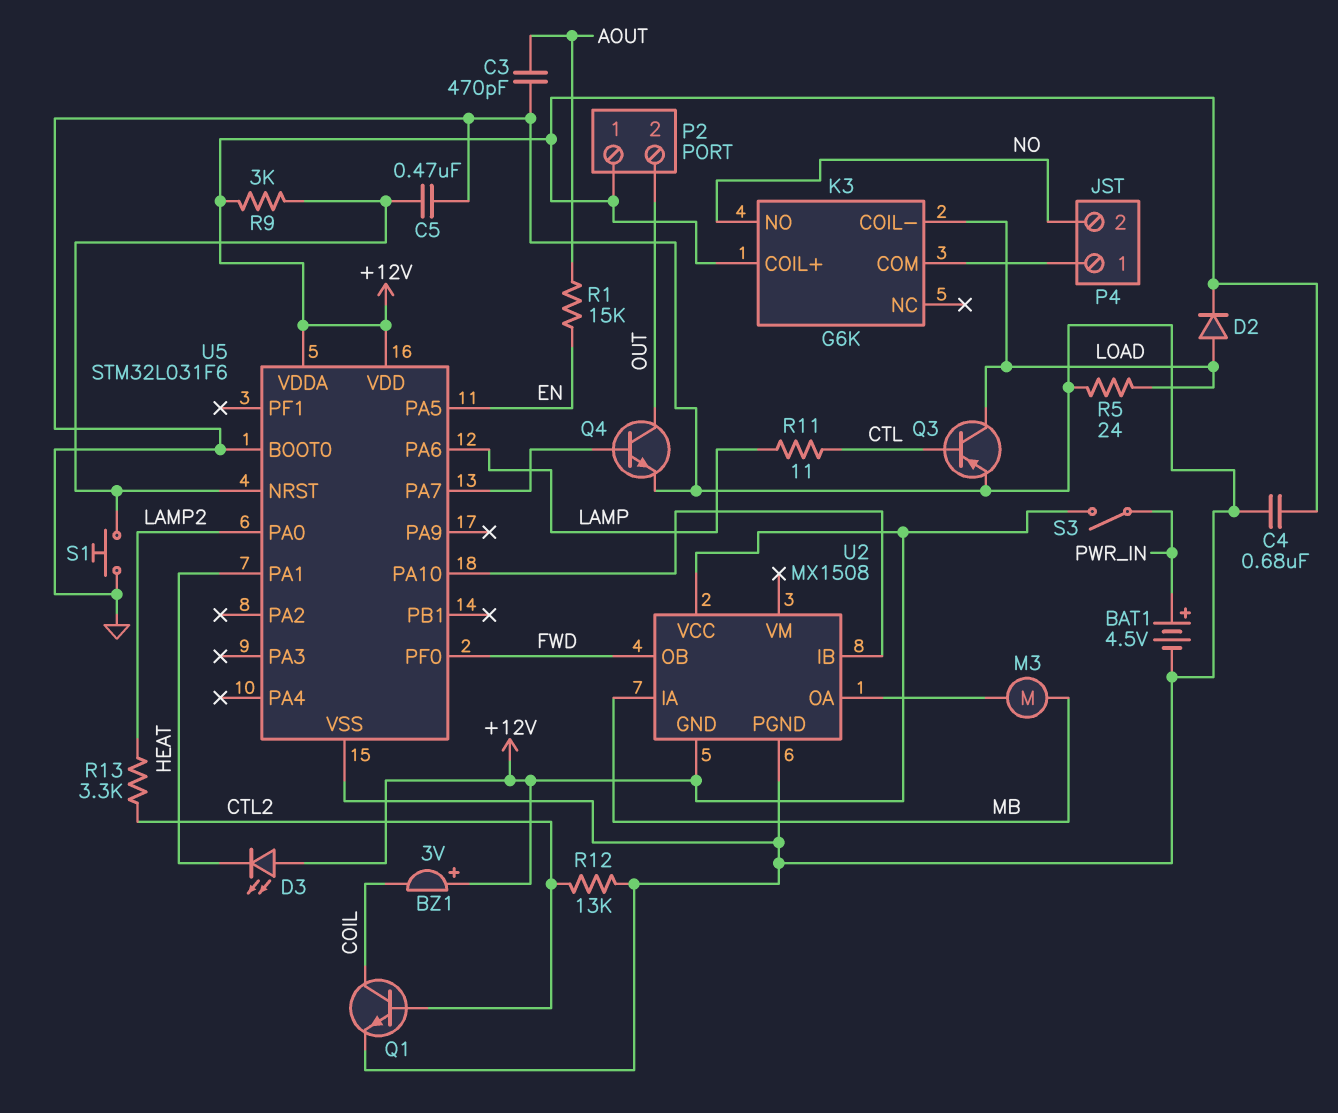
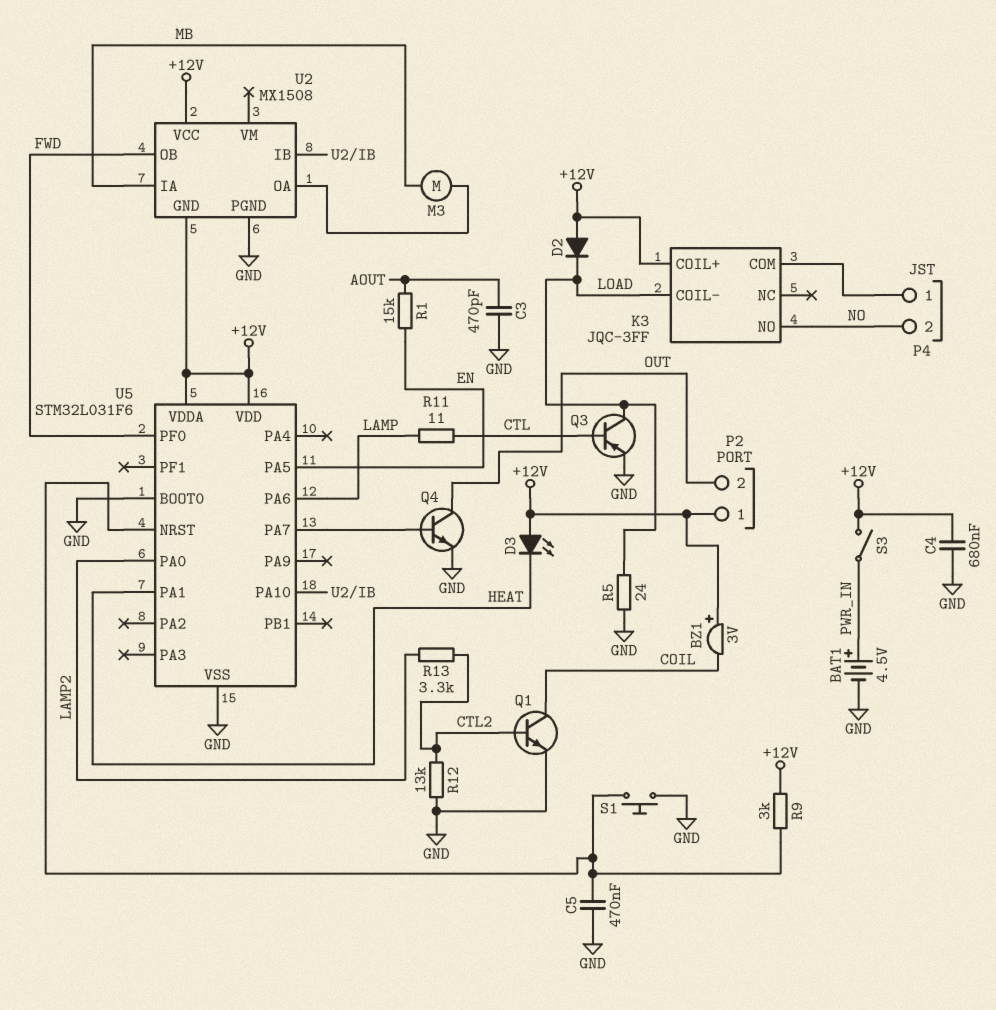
D2: diode (A LOAD, K +12V) -> diode (A +12V, K LOAD)
K3: G6K -> JQC-3FF

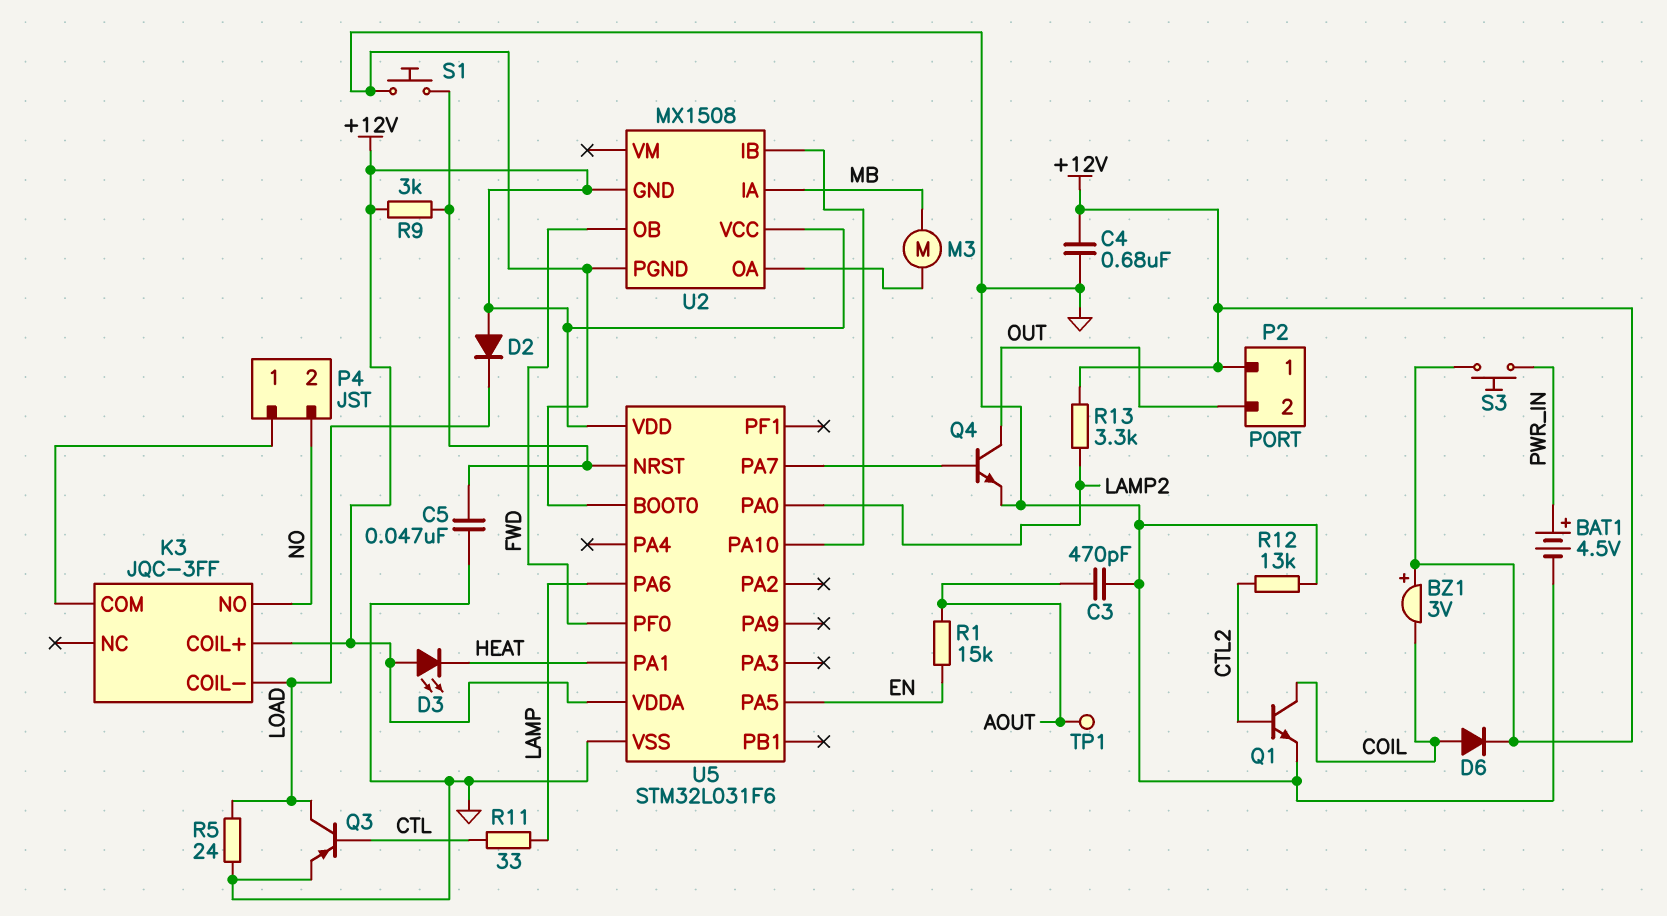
C5: 470nF (GND, U5/NRST) -> 47nF (GND, U5/NRST)
D6: none -> diode (A COIL, K +12V)
R11: 11 (CTL, LAMP) -> 33 (CTL, LAMP)
R13: 3.3k (CTL2, LAMP2) -> 3.3k (+12V, LAMP2)
S3: switch (+12V, PWR_IN) -> button (+12V, PWR_IN)
TP1: none -> test point (AOUT)

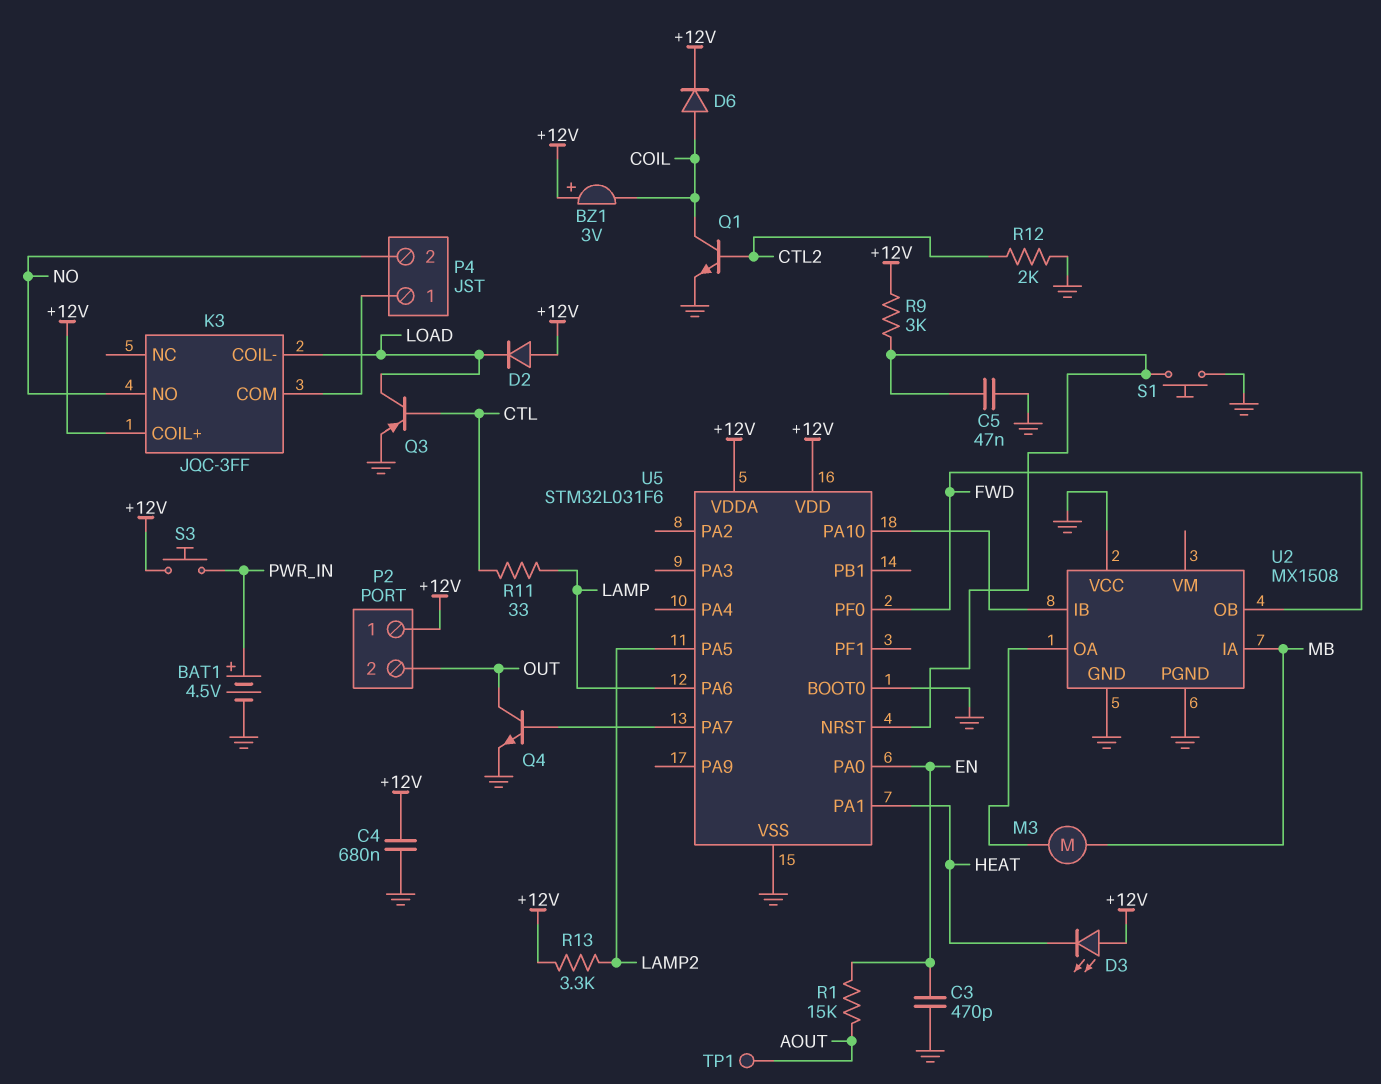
C3: 470pF (AOUT, GND) -> 470pF (EN, GND)
R5: 24 (GND, LOAD) -> none
R12: 13k (CTL2, GND) -> 2k (CTL2, GND)
U2 pin GND: +12V -> GND
U2 pin VCC: +12V -> GND
U5 pin PA0: LAMP2 -> EN
U5 pin PA5: EN -> LAMP2

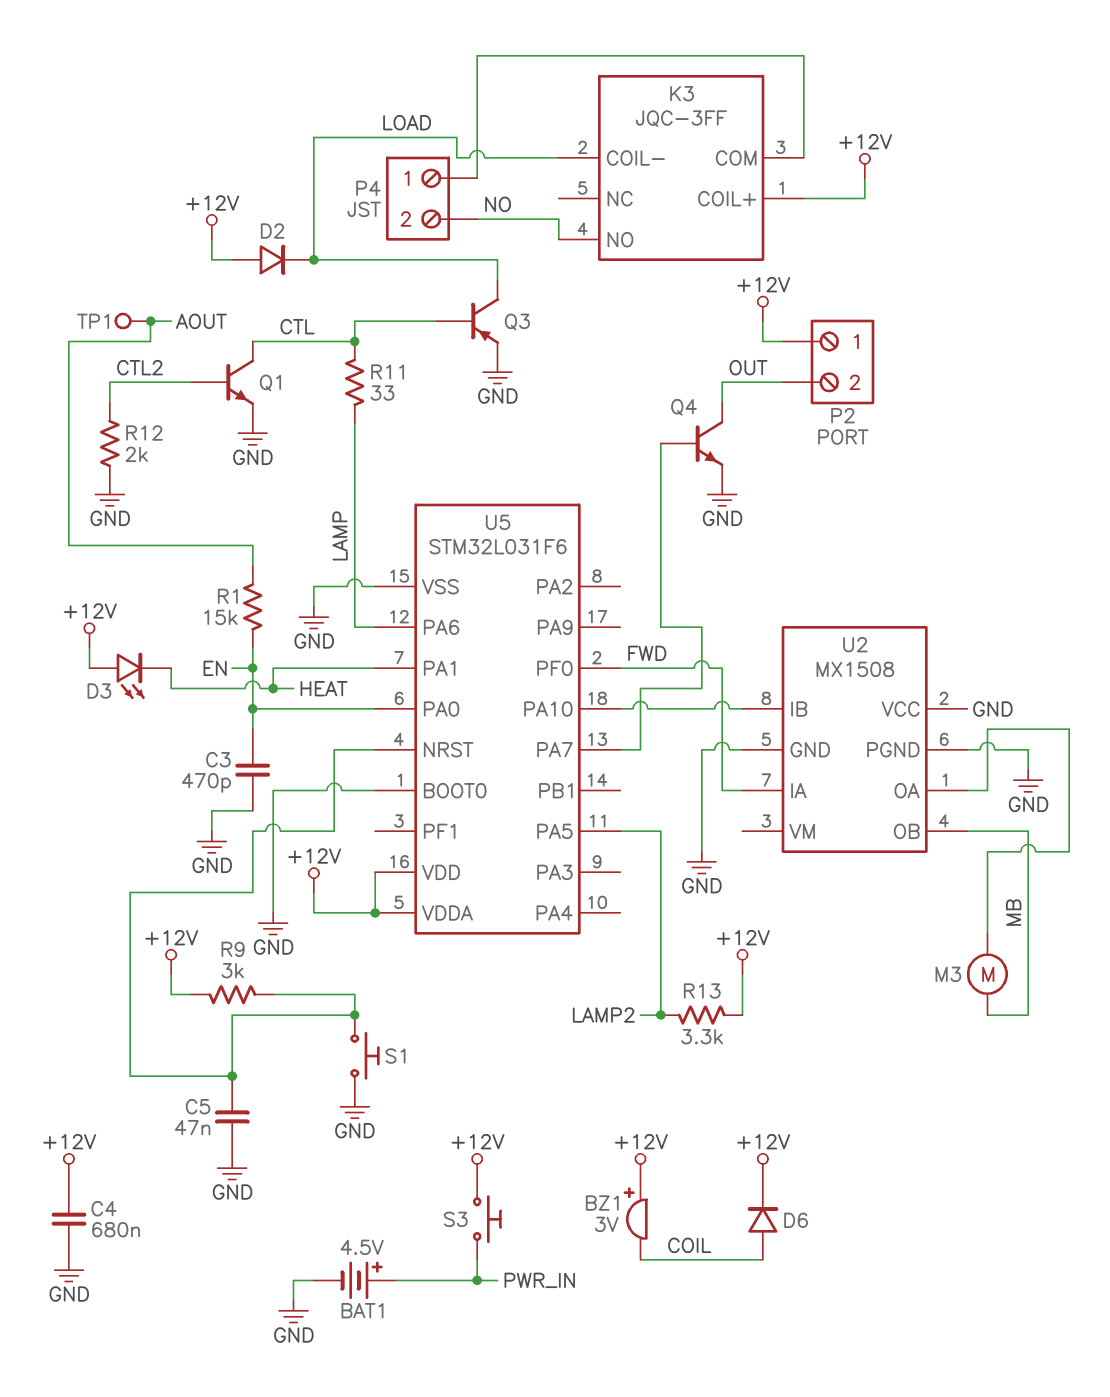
Q1: NPN (B CTL2, C COIL, E GND) -> NPN (B CTL2, C CTL, E GND)
U2 pin IA: MB -> FWD
U2 pin OB: FWD -> MB

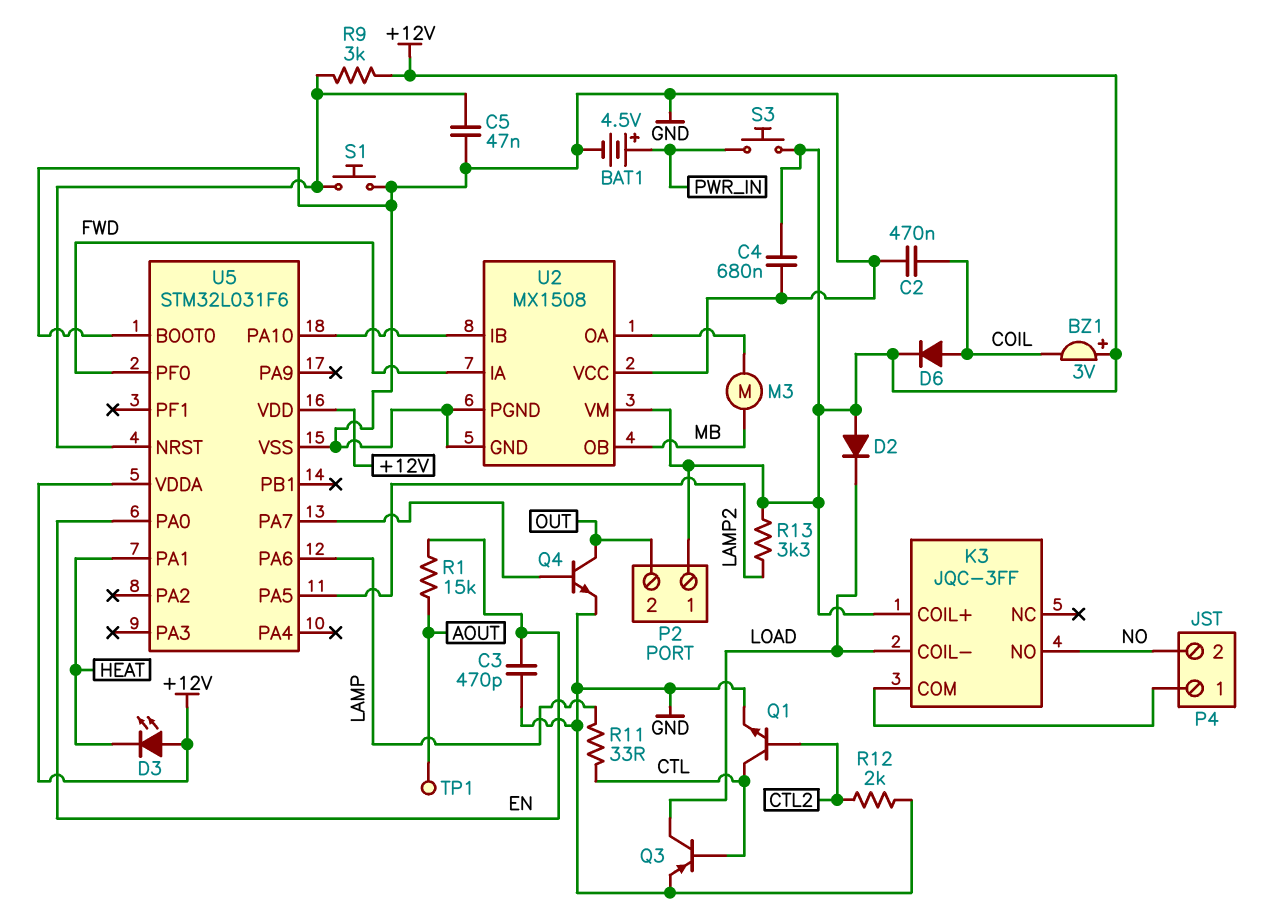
C2: none -> 470nF (COIL, GND)
U2 pin VM: none -> +12V

